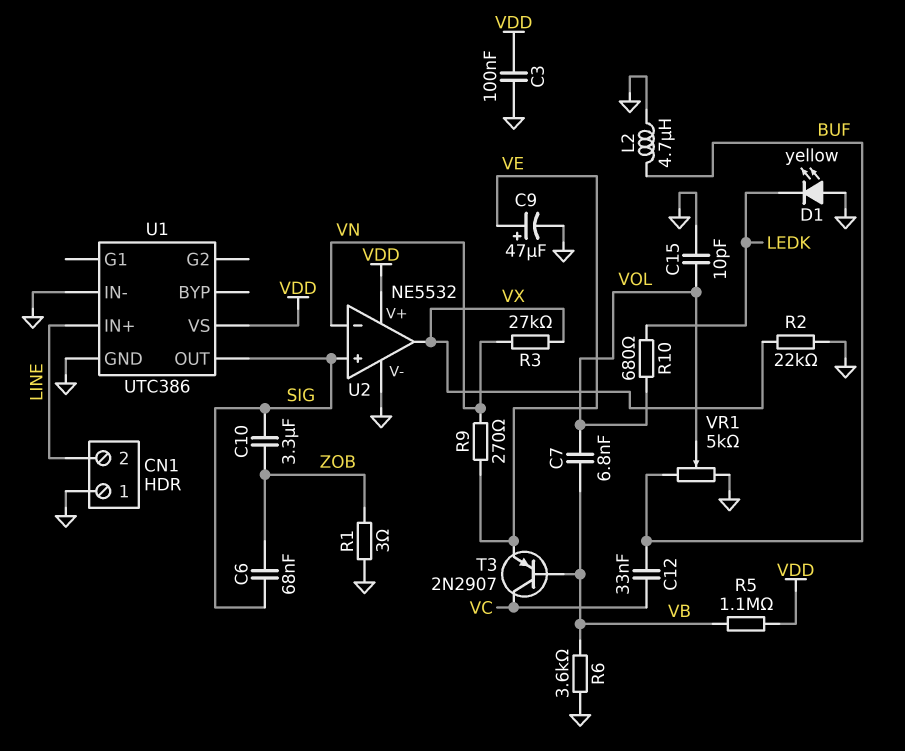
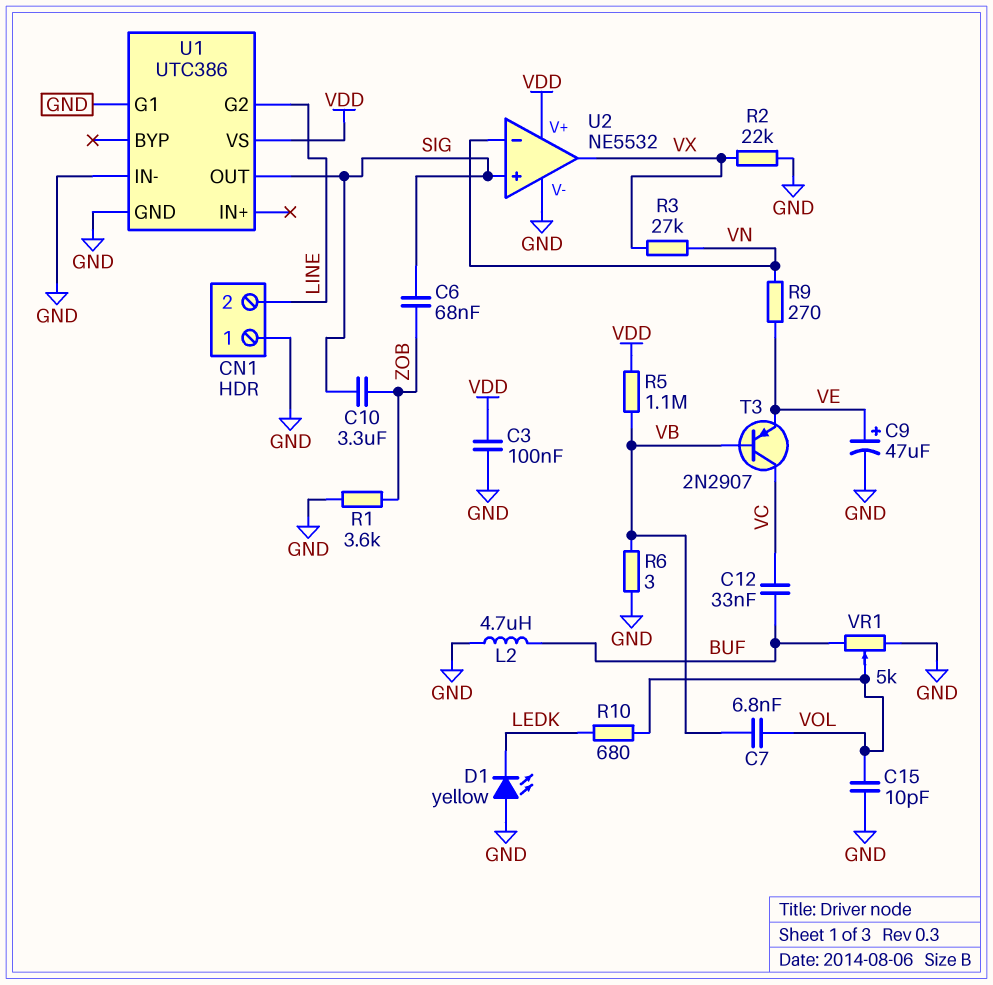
R1: 3 (GND, ZOB) -> 3.6k (GND, ZOB)
R6: 3.6k (GND, VB) -> 3 (GND, VB)
U1 pin G1: none -> GND
U1 pin G2: none -> LINE
U1 pin IN+: LINE -> none

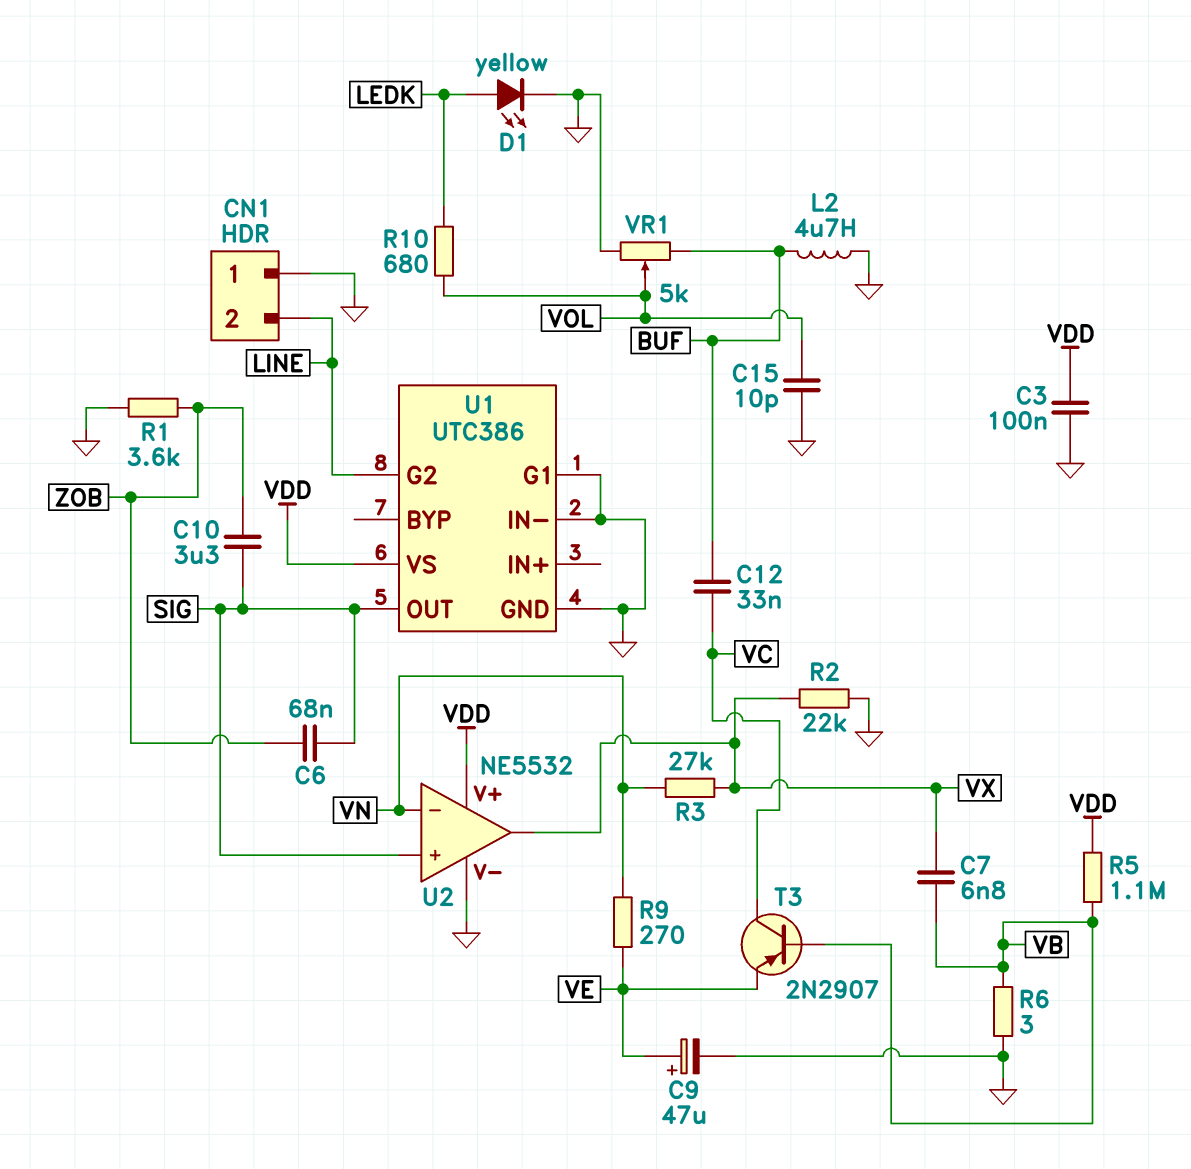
C7: 6.8nF (VB, VOL) -> 6.8nF (VB, VX)
D1: LED yellow (A GND, K LEDK) -> LED yellow (A LEDK, K GND)

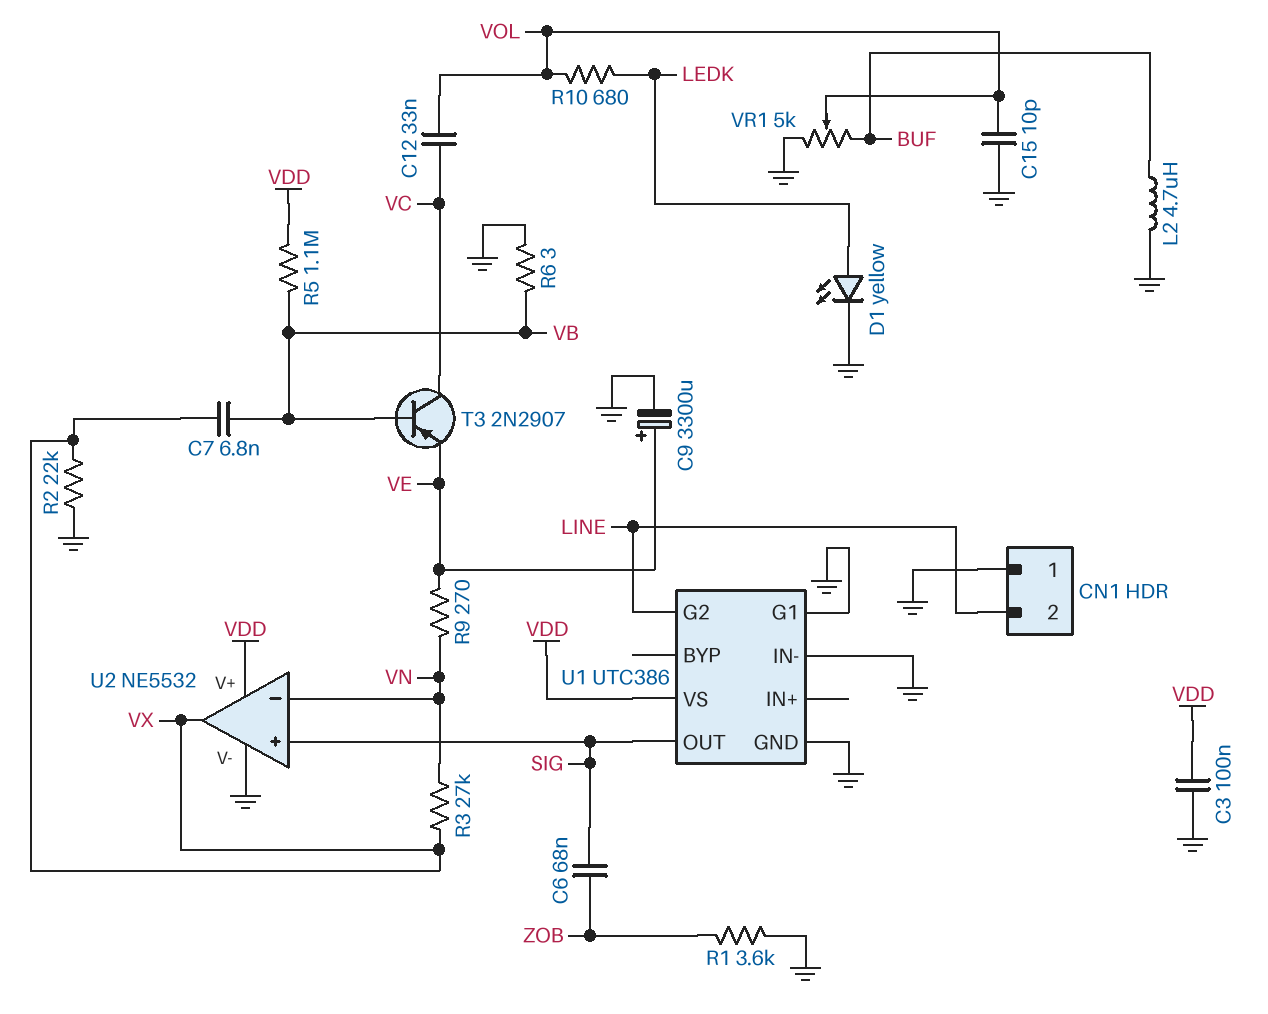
C9: 47uF (plus VE, minus GND) -> 3300uF (plus VE, minus GND)
C10: 3.3uF (SIG, ZOB) -> none
C12: 33nF (BUF, VC) -> 33nF (VC, VOL)

